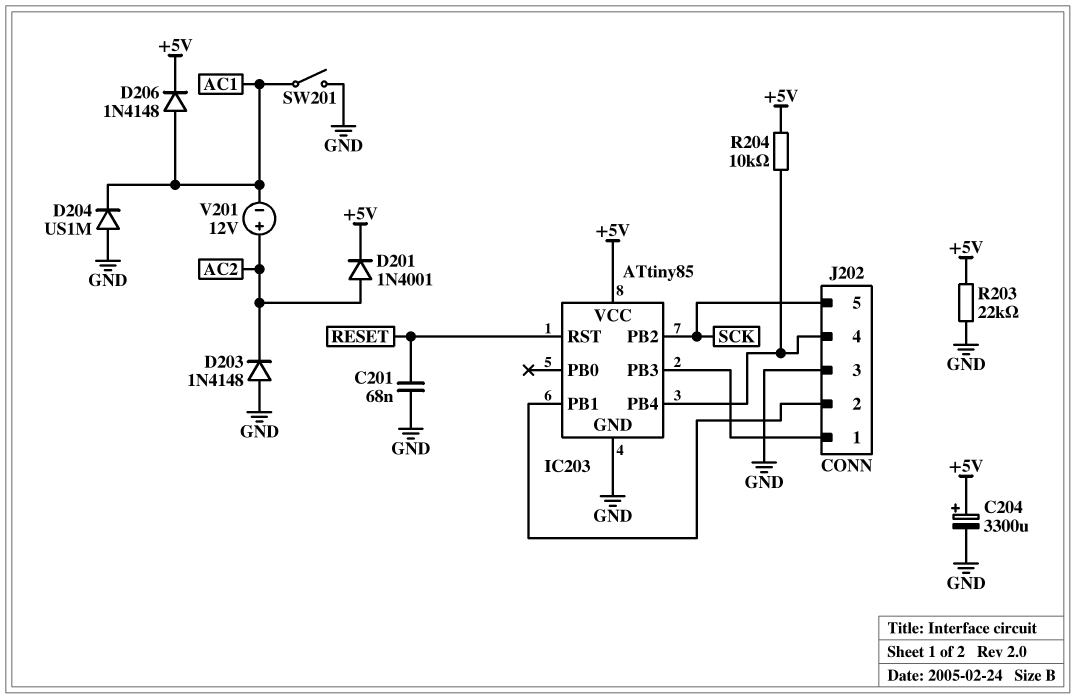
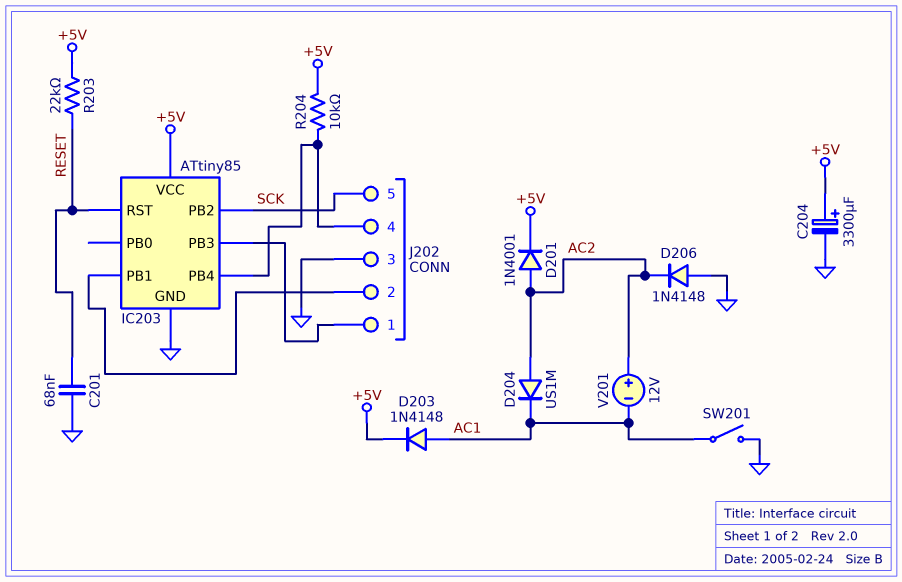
D203: diode 1N4148 (A GND, K AC2) -> diode 1N4148 (A AC1, K +5V)
D204: diode US1M (A GND, K AC1) -> diode US1M (A AC2, K AC1)
D206: diode 1N4148 (A AC1, K +5V) -> diode 1N4148 (A GND, K AC2)
R203: 22k (+5V, GND) -> 22k (+5V, RESET)

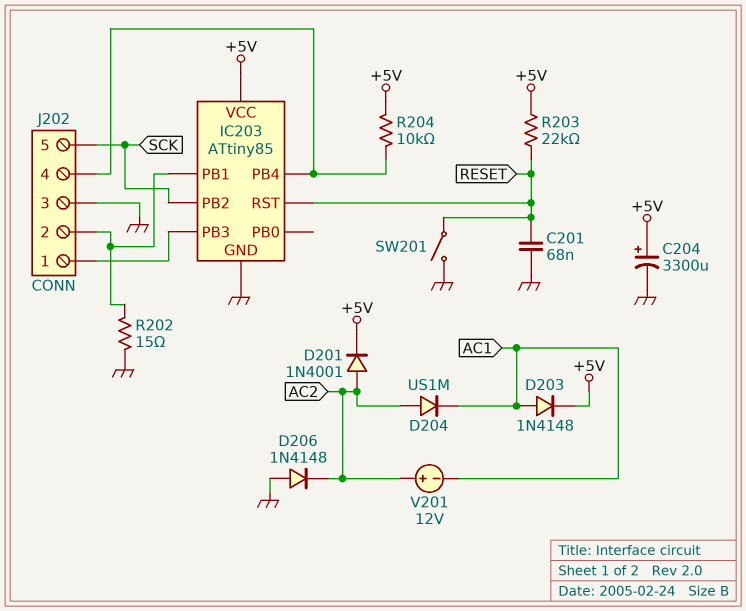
R202: none -> 15 (GND, IC203/PB1)
SW201: switch (AC1, GND) -> switch (GND, RESET)

